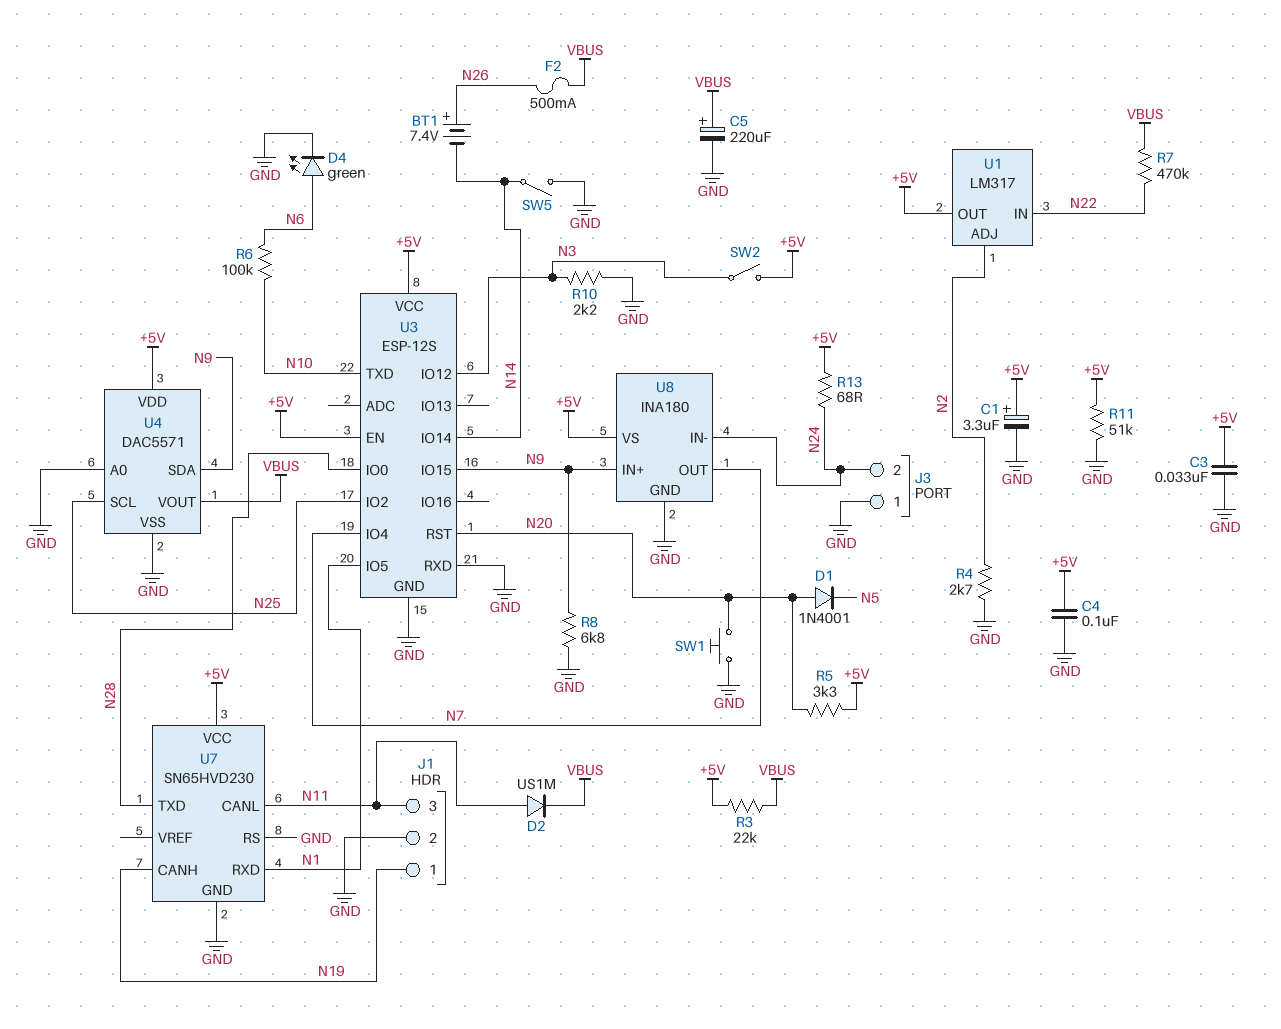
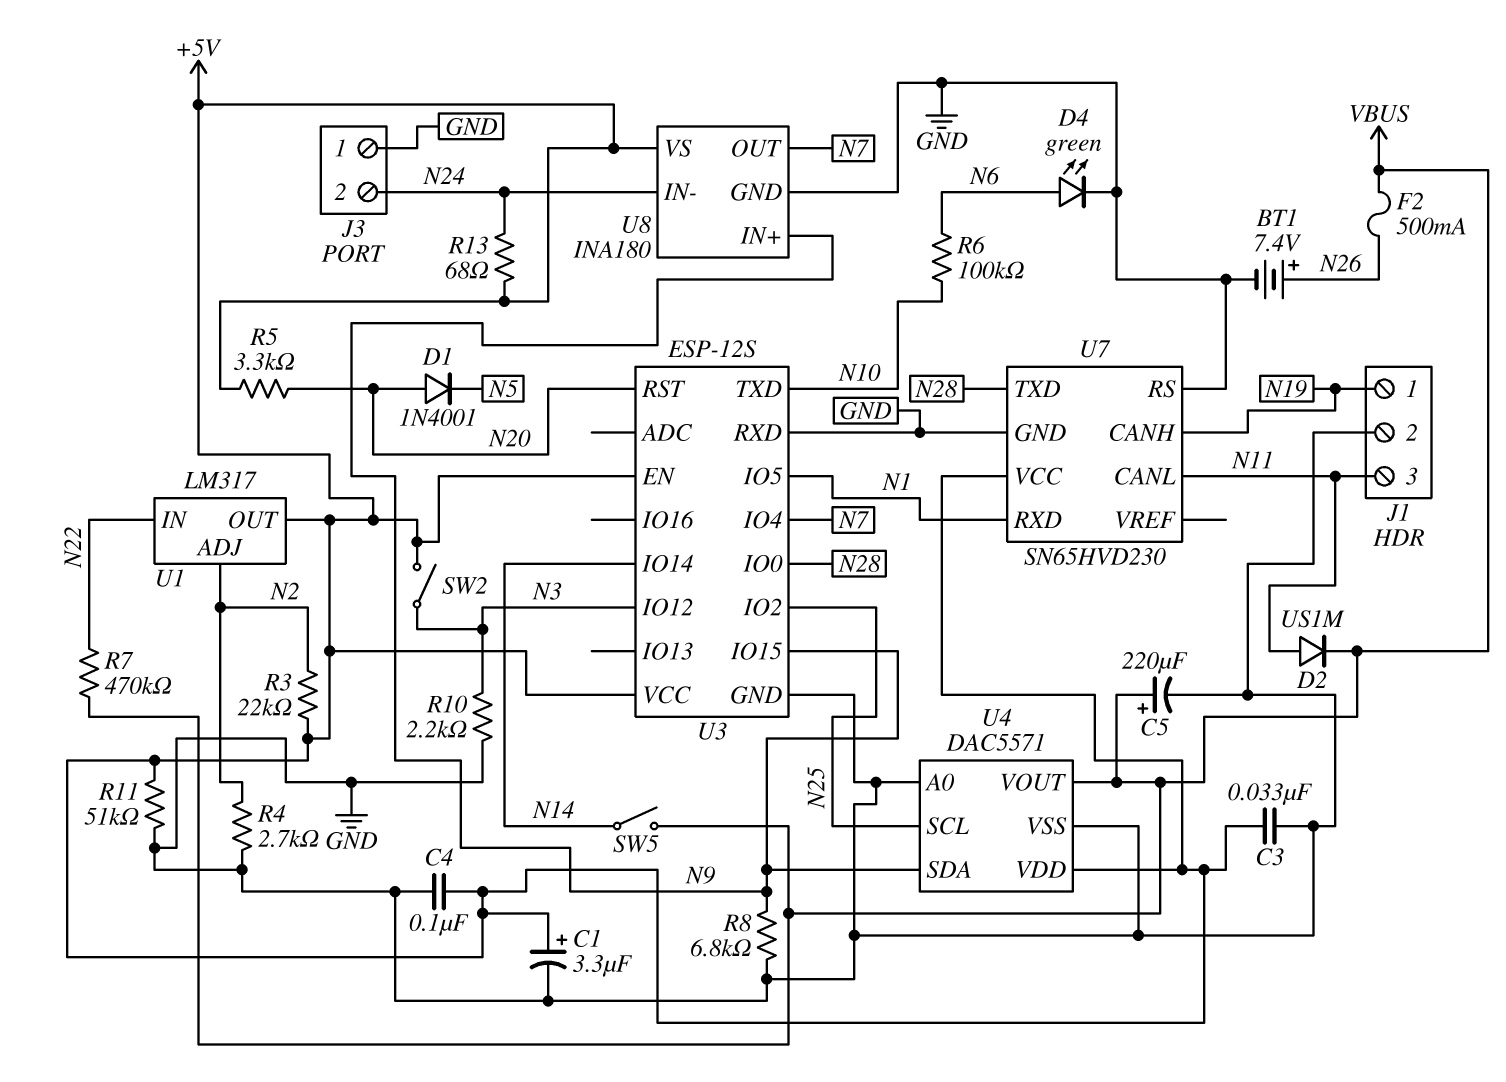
BT1: 7.4V (plus N26, minus N14) -> 7.4V (plus N26, minus GND)
R3: 22k (+5V, VBUS) -> 22k (+5V, N2)
SW1: button (GND, N20) -> none
SW5: switch (GND, N14) -> switch (N14, VBUS)

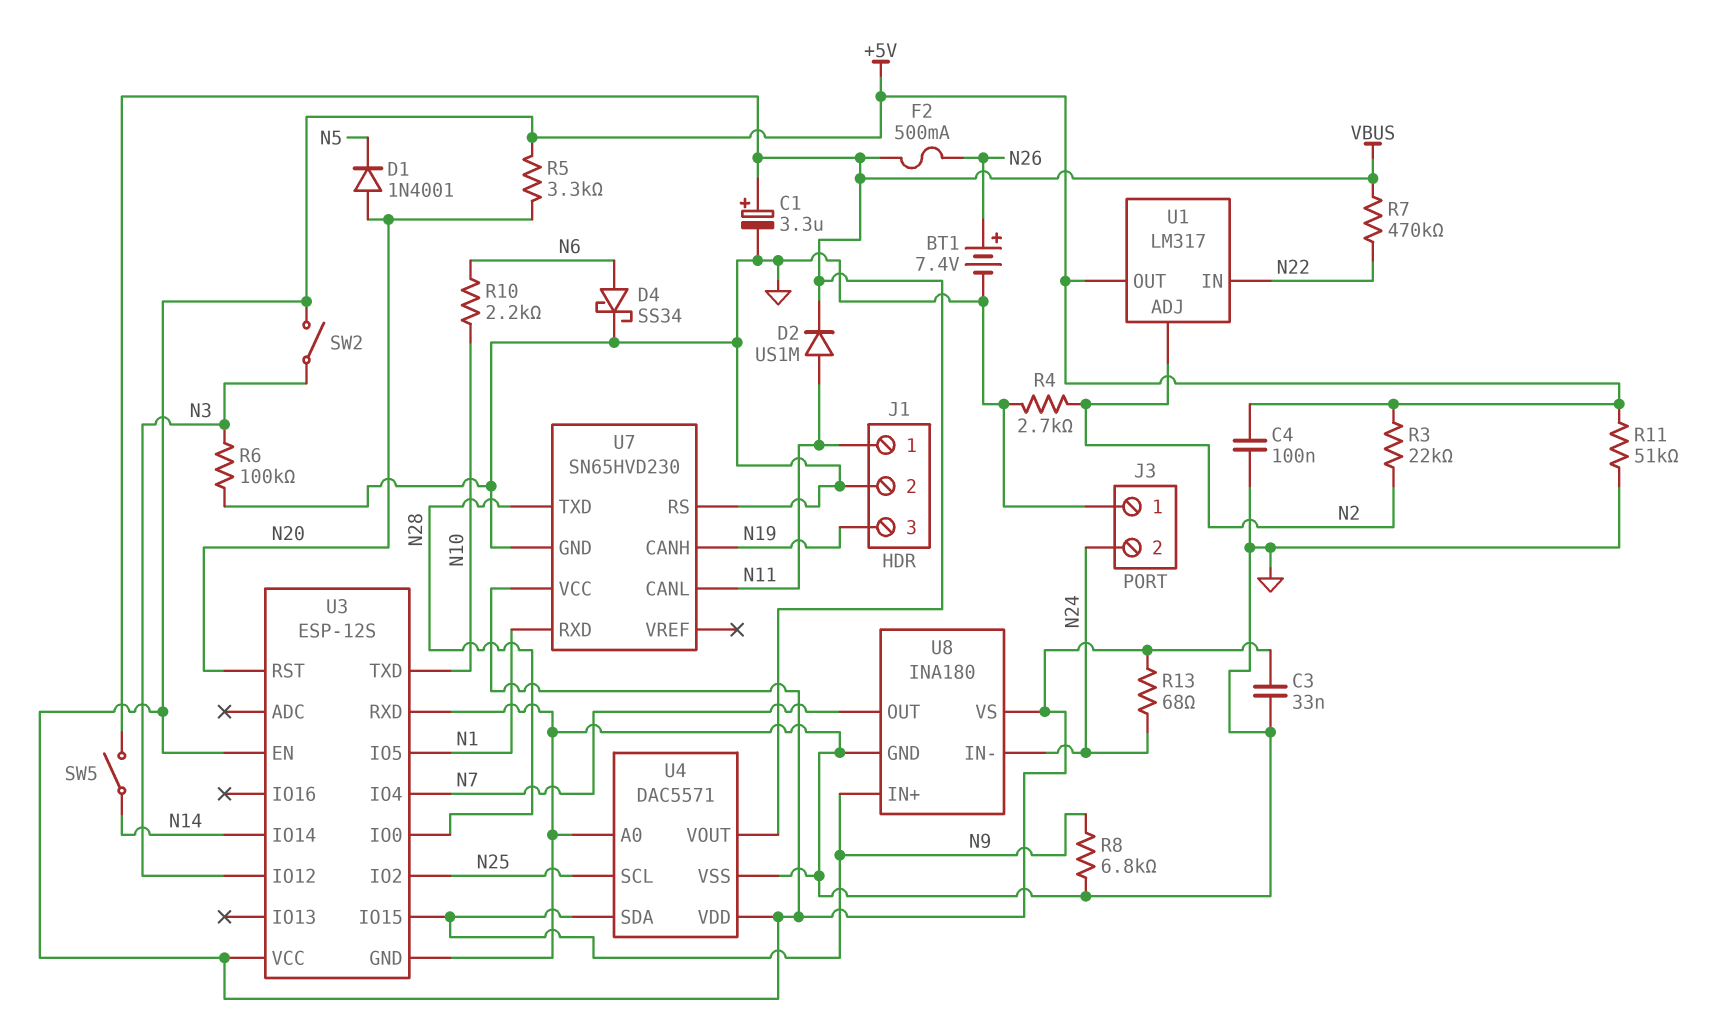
C1: 3.3uF (plus +5V, minus GND) -> 3.3uF (plus VBUS, minus GND)
C5: 220uF (plus VBUS, minus GND) -> none
D4: LED green (A N6, K GND) -> schottky SS34 (A N6, K GND)
J1 pin 1: N19 -> N11
J1 pin 3: N11 -> N19
R6: 100k (N6, N10) -> 100k (GND, N3)
R10: 2.2k (GND, N3) -> 2.2k (N6, N10)

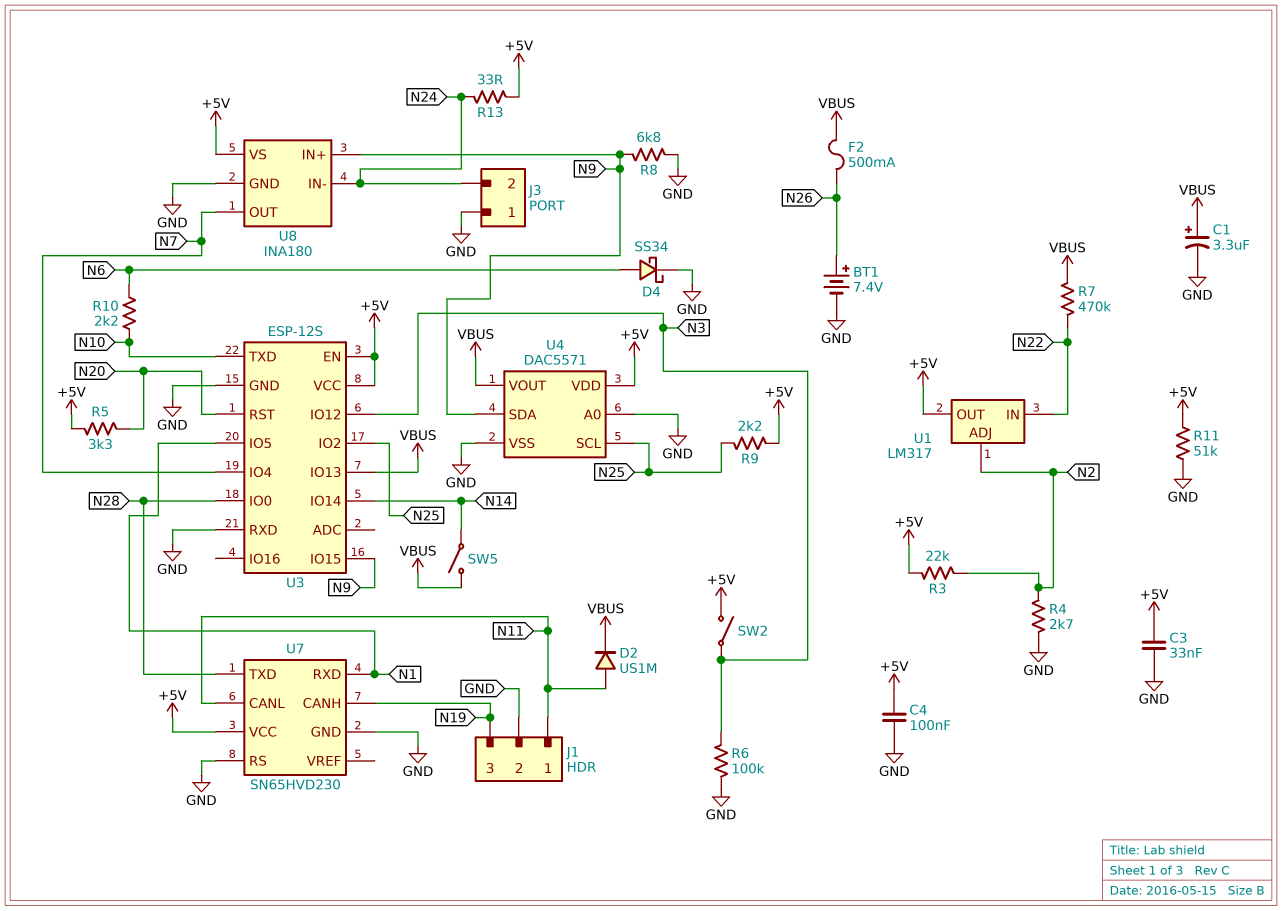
D1: diode 1N4001 (A N20, K N5) -> none
R9: none -> 2.2k (+5V, N25)
R13: 68 (+5V, N24) -> 33 (+5V, N24)
U3 pin IO13: none -> VBUS

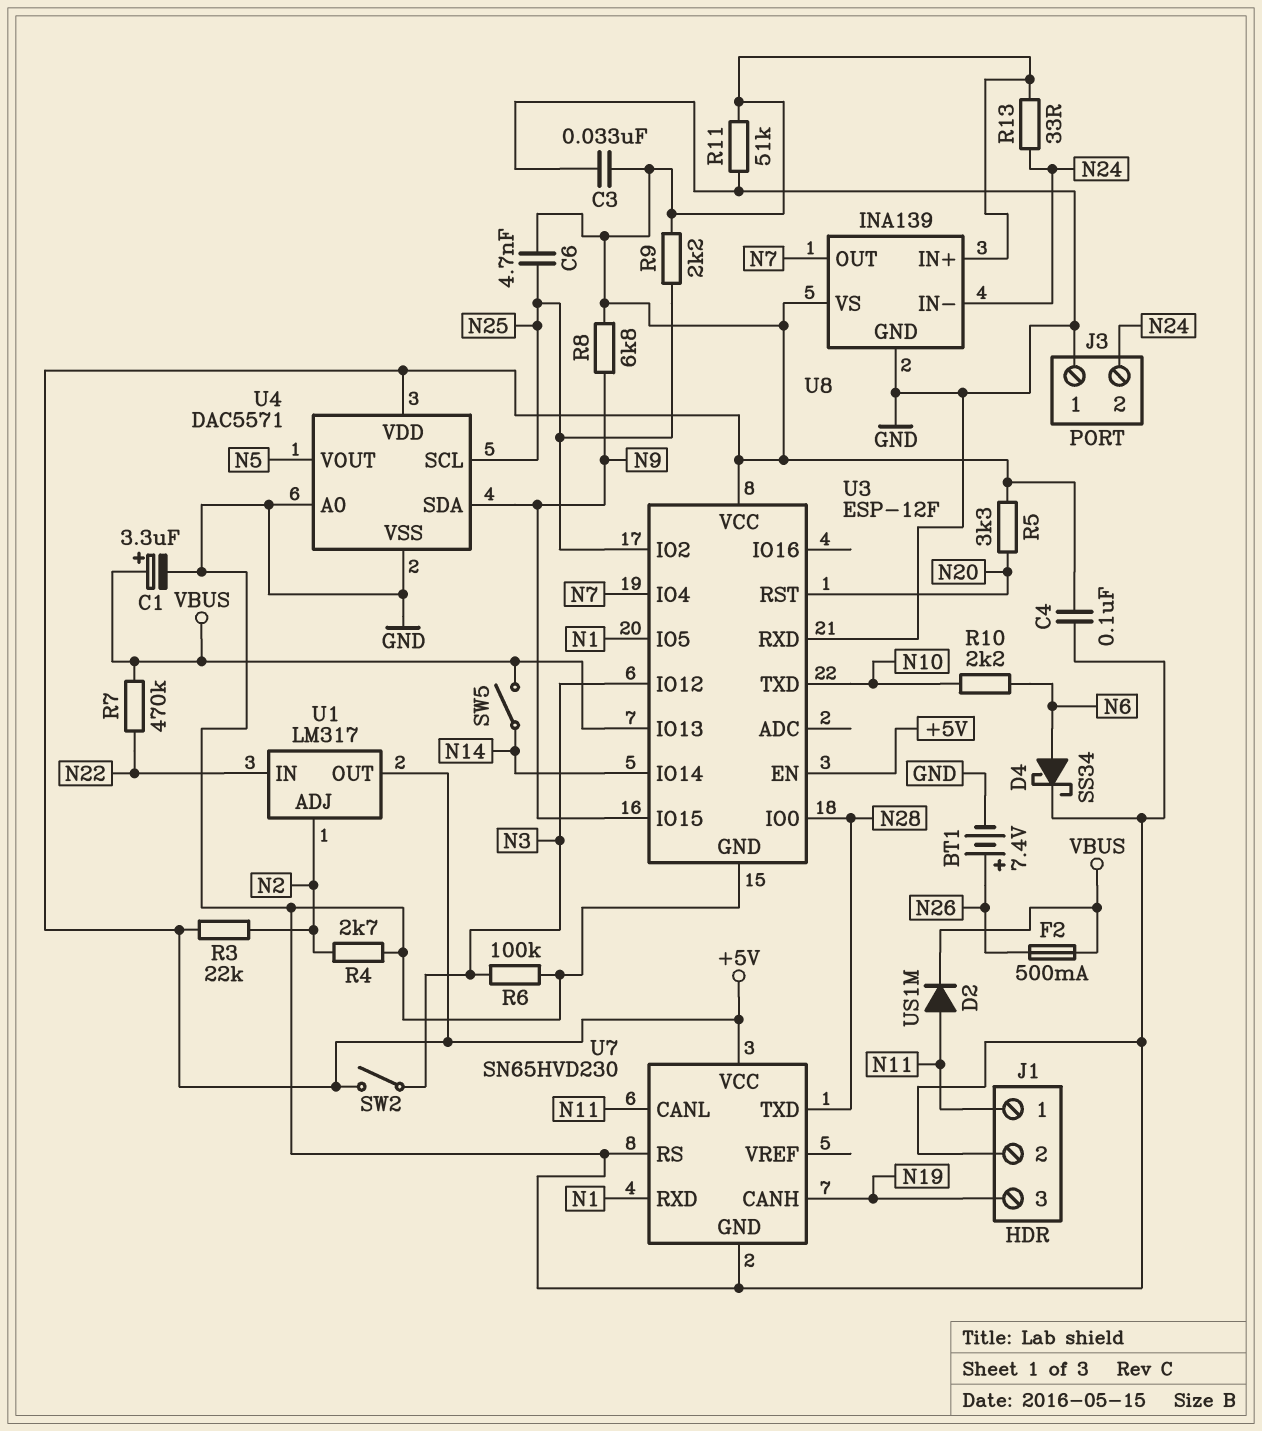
C6: none -> 4.7nF (+5V, N25)
R8: 6.8k (GND, N9) -> 6.8k (+5V, N9)
U3: ESP-12S -> ESP-12F
U4 pin VOUT: VBUS -> N5
U8: INA180 -> INA139
U8 pin IN+: N9 -> +5V

